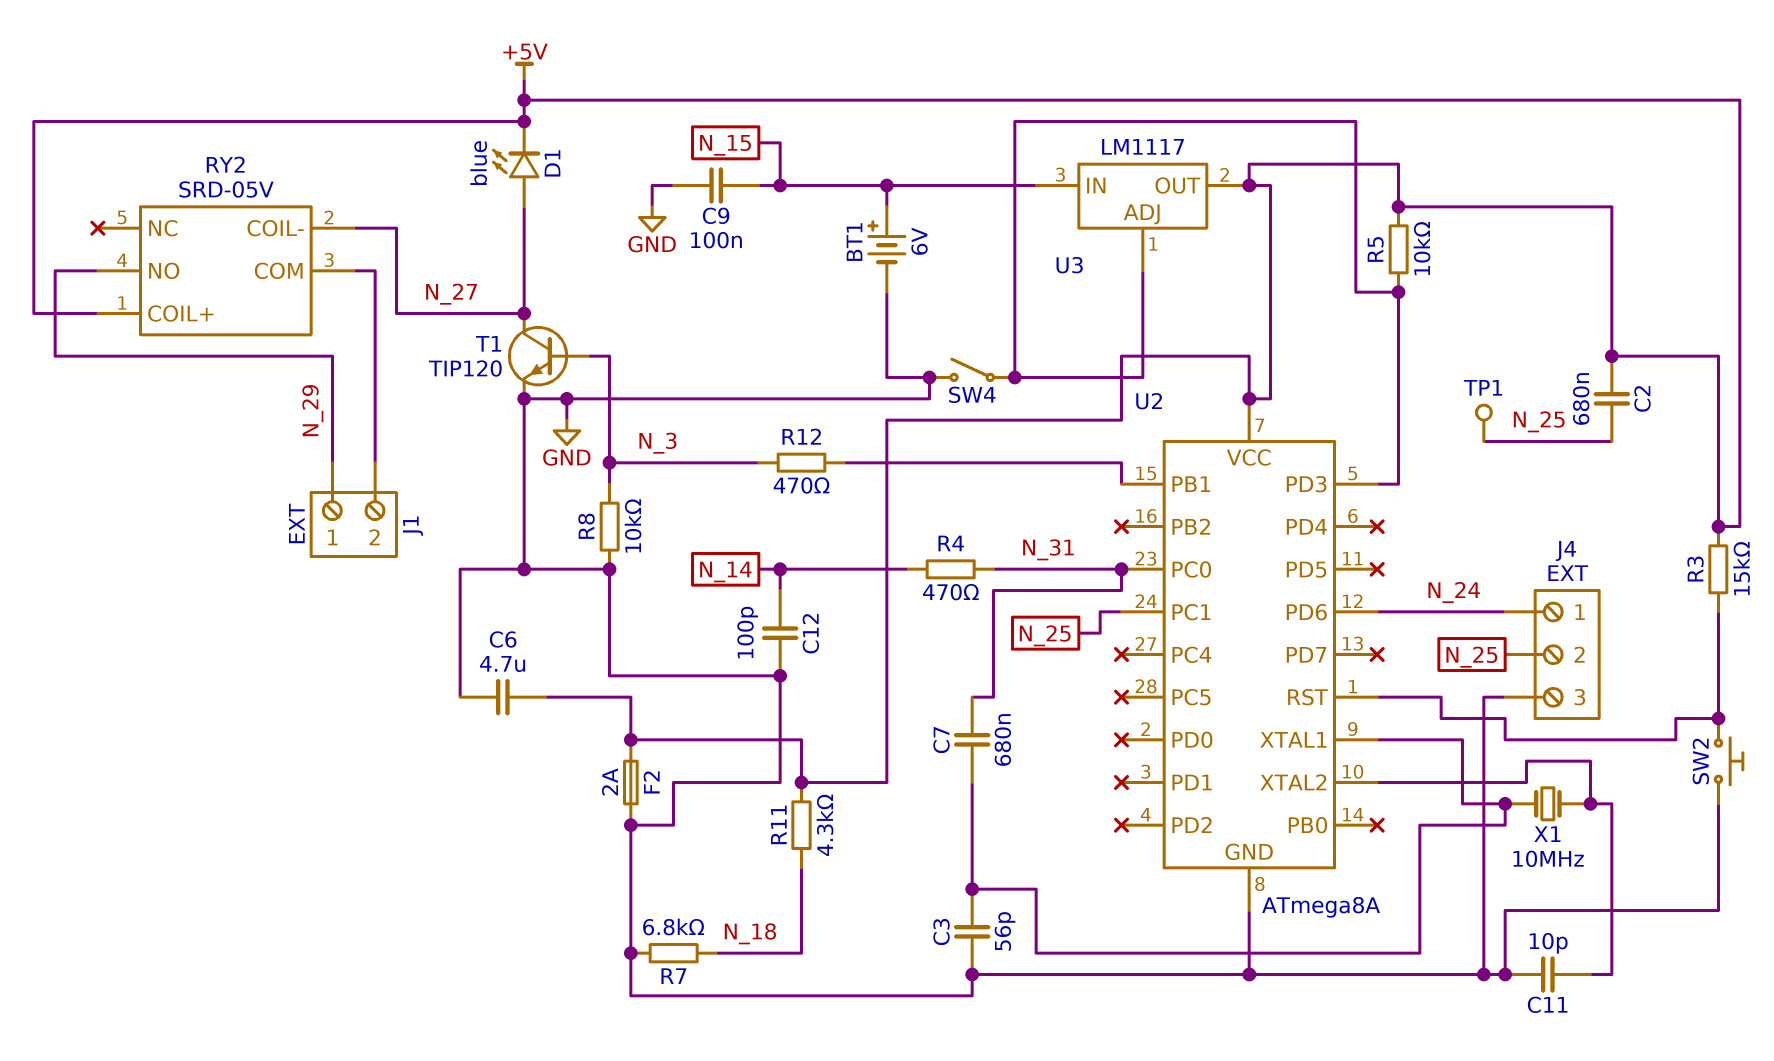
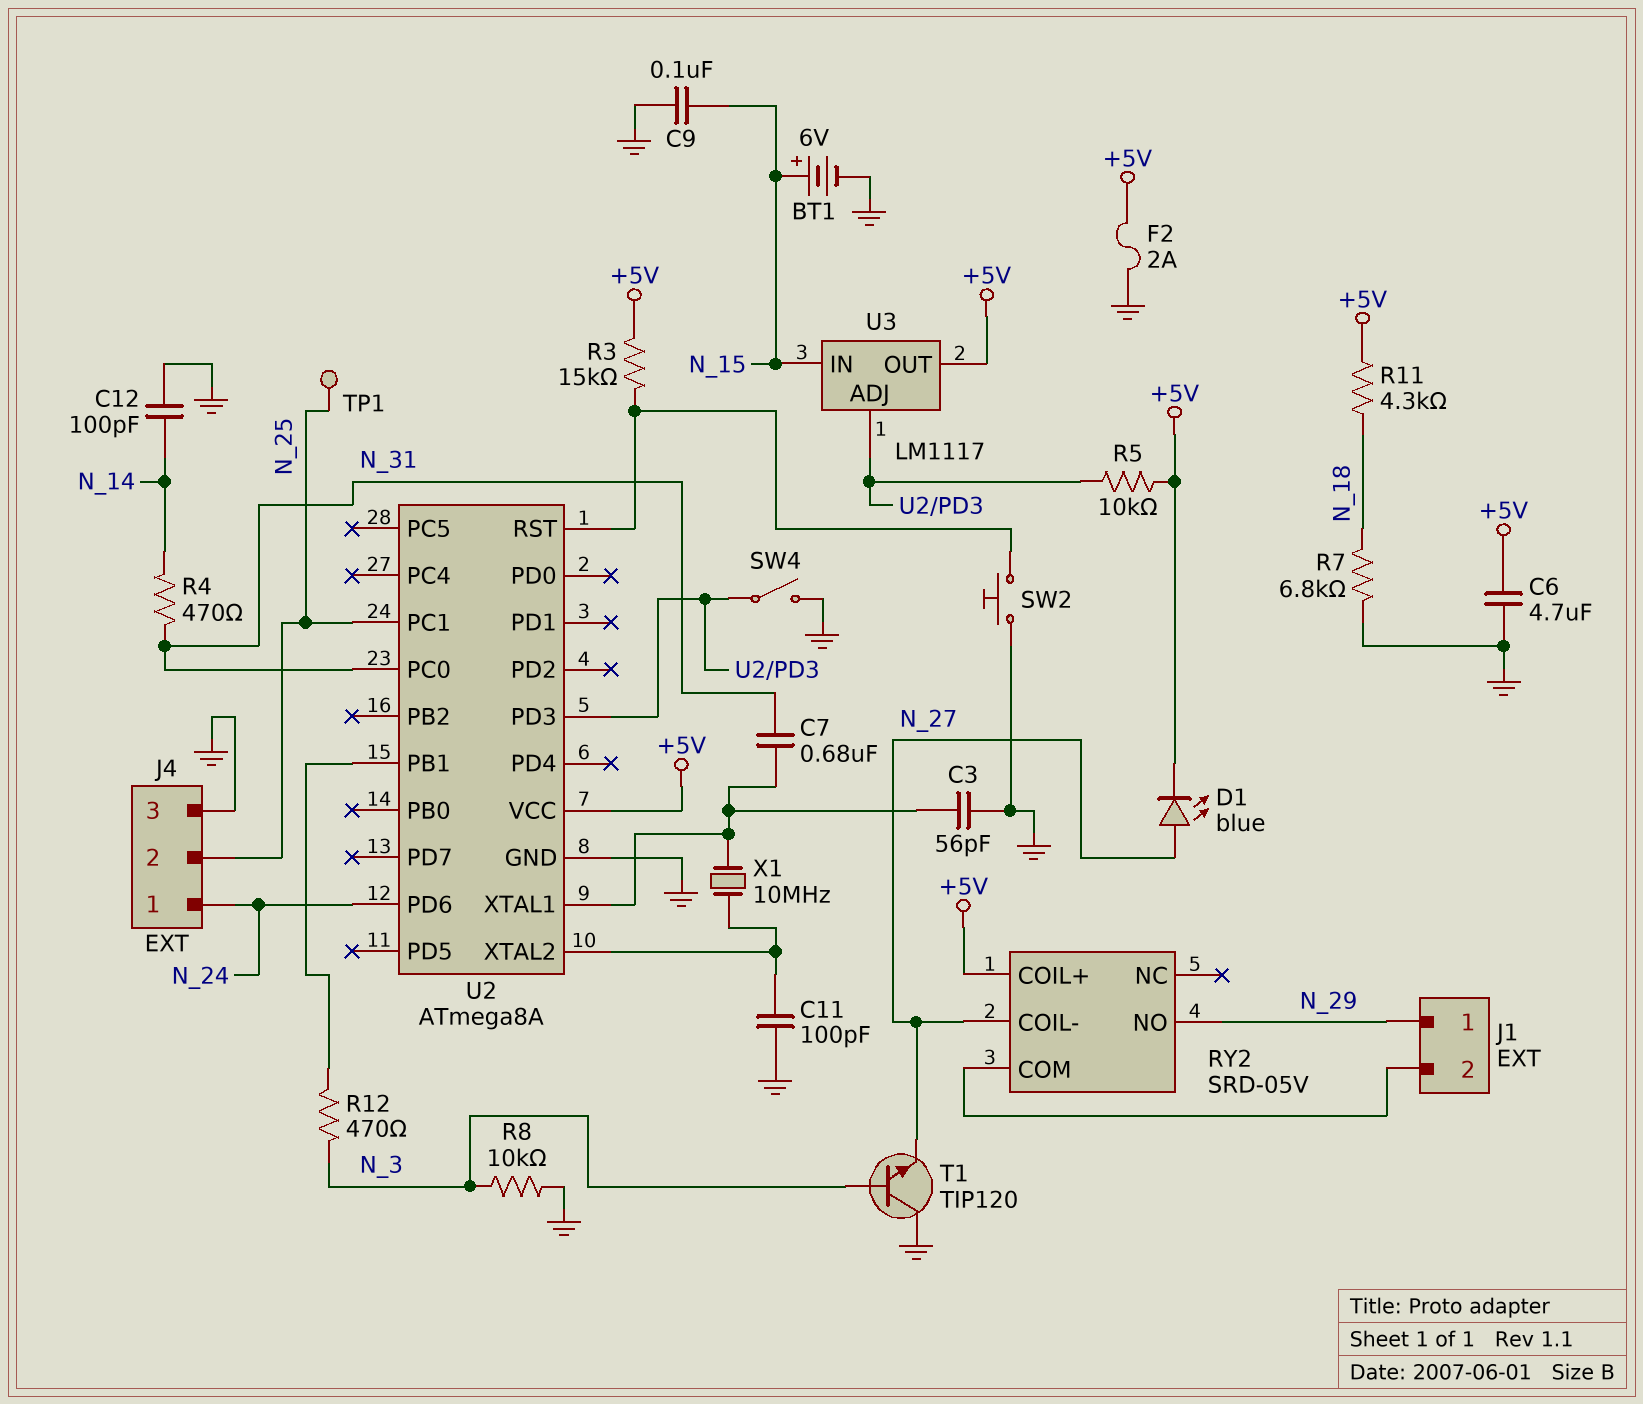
C2: 680nF (+5V, N_25) -> none
C11: 10pF (GND, U2/XTAL2) -> 100pF (GND, U2/XTAL2)
T1: NPN TIP120 (B N_3, C N_27, E GND) -> NPN TIP120 (B N_3, C GND, E N_27)

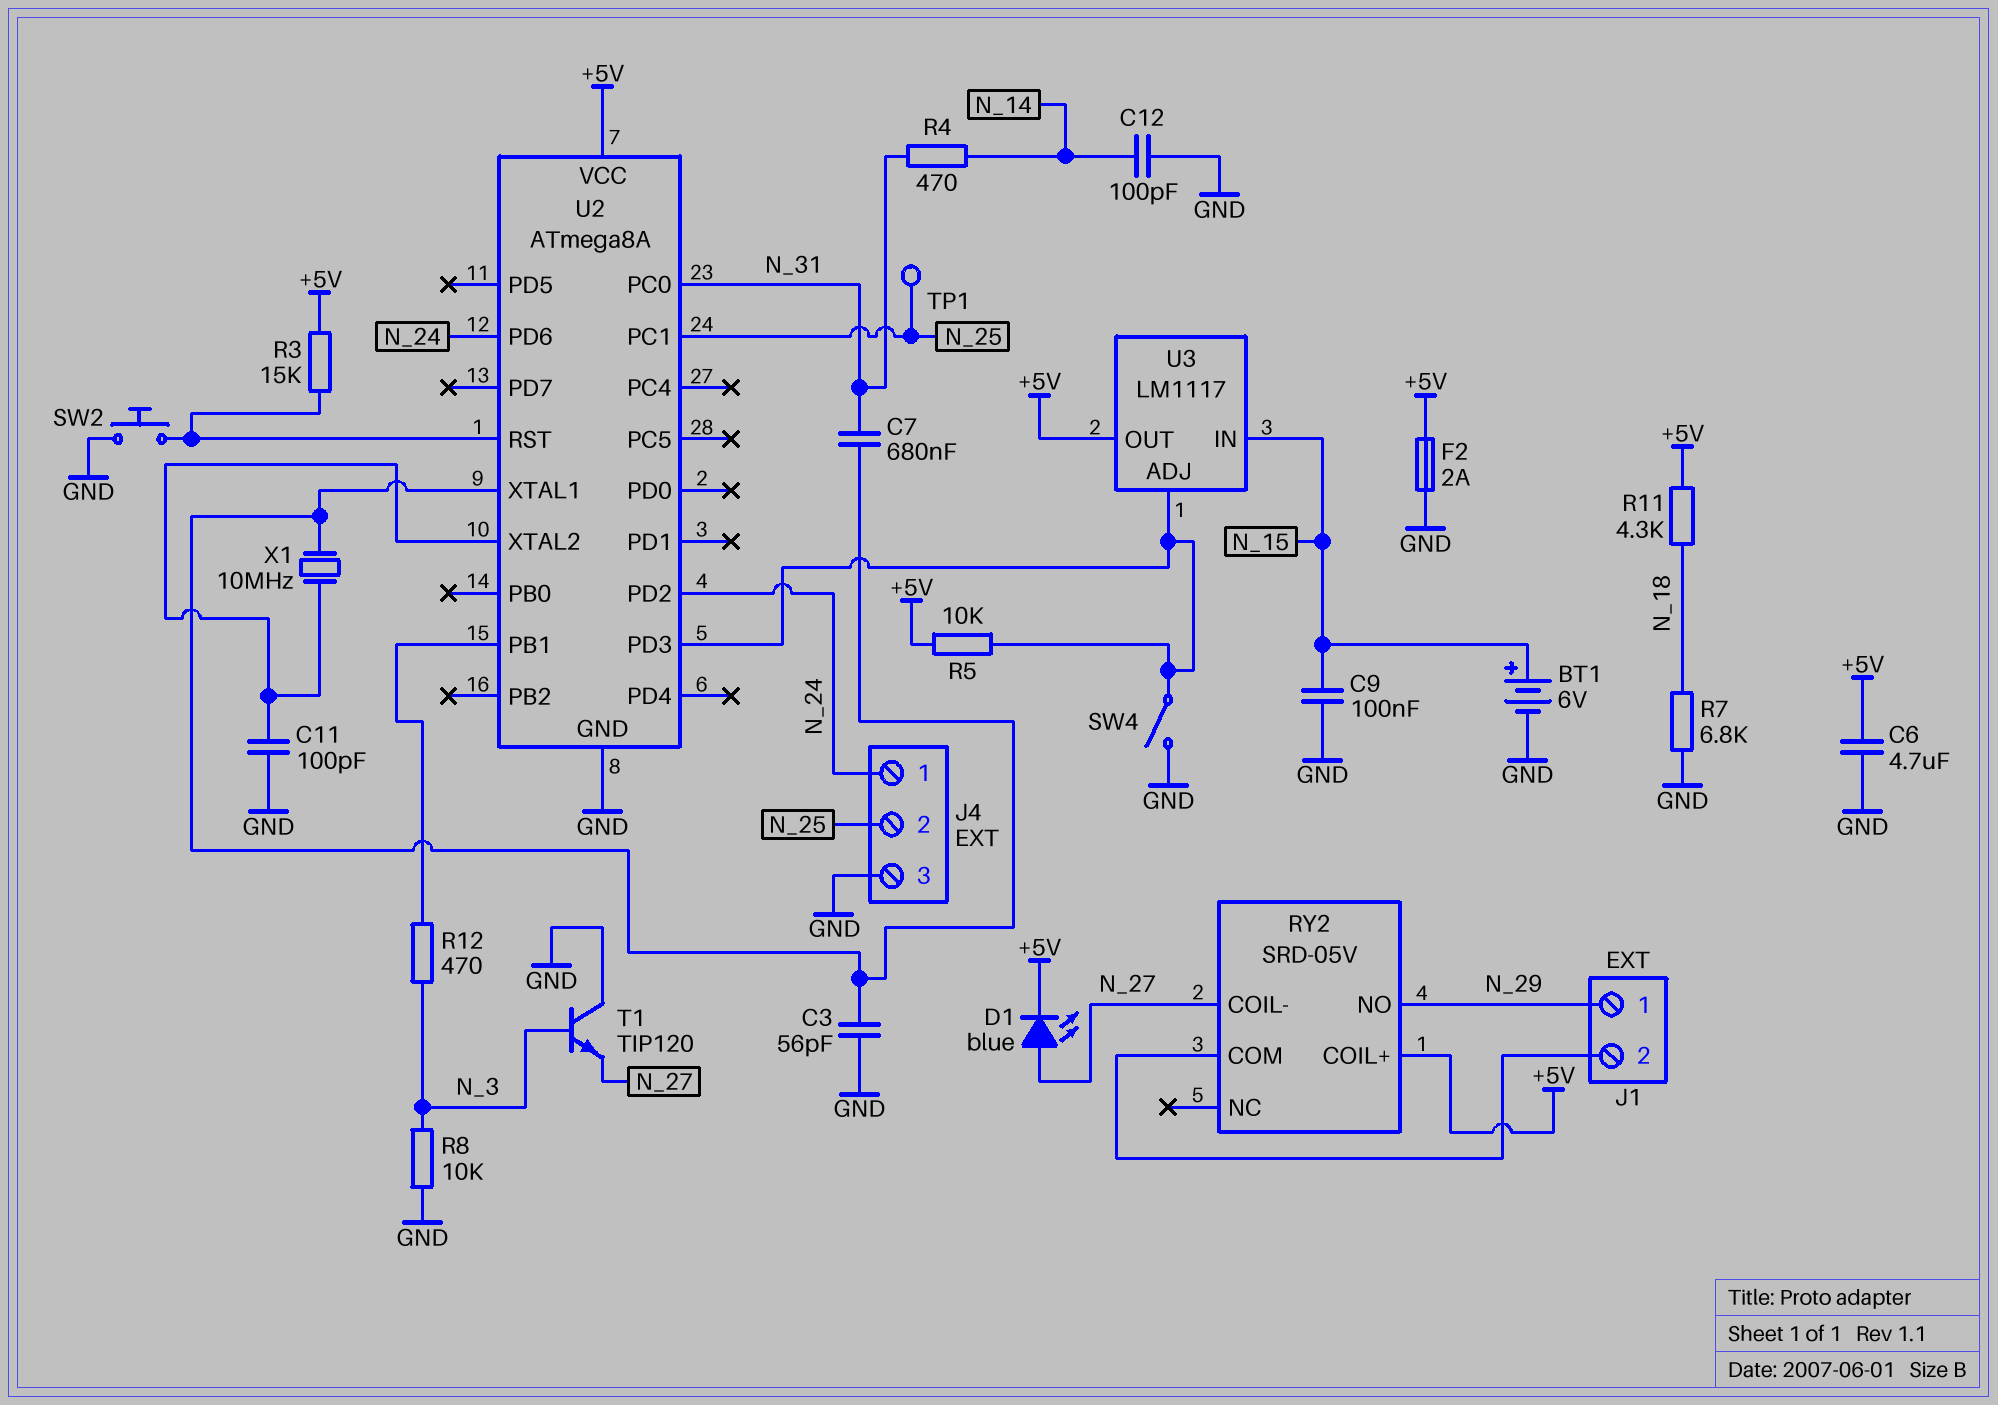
U2 pin PD2: none -> N_24

